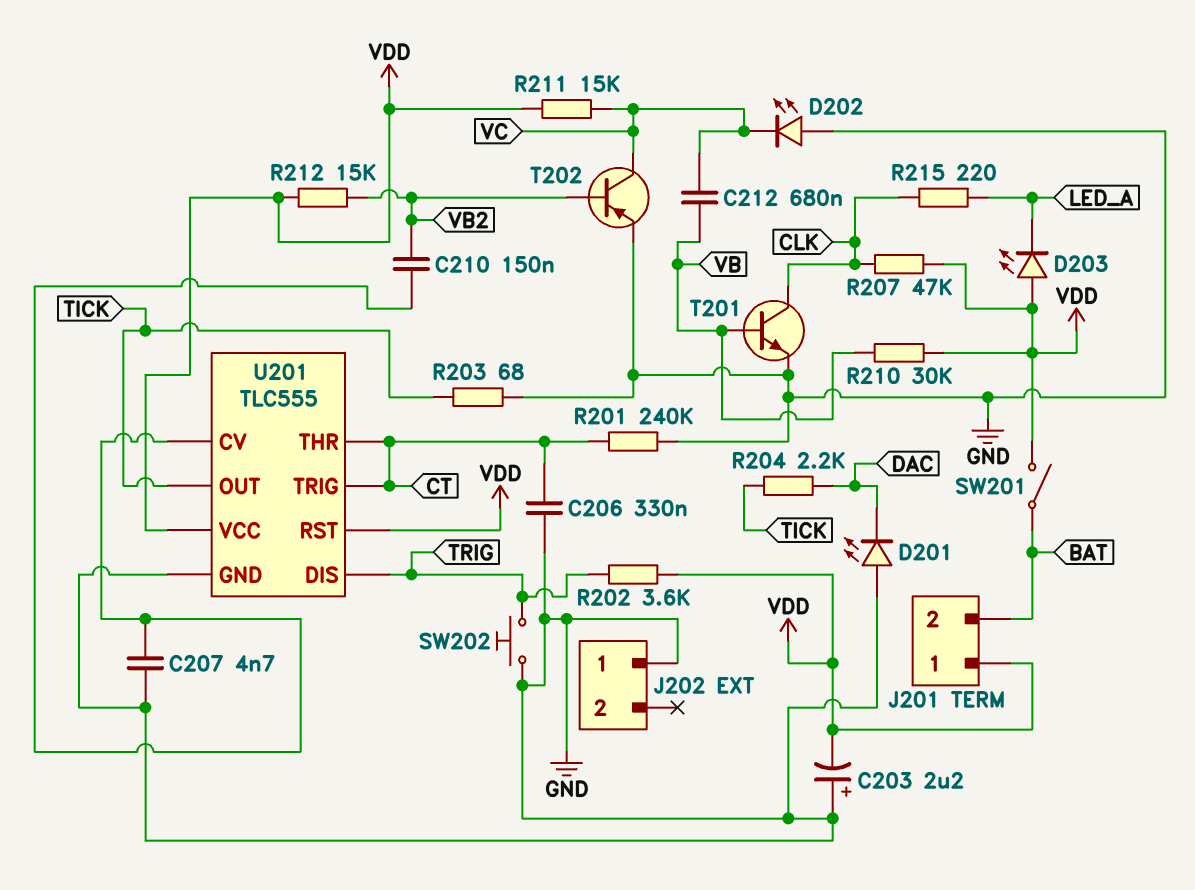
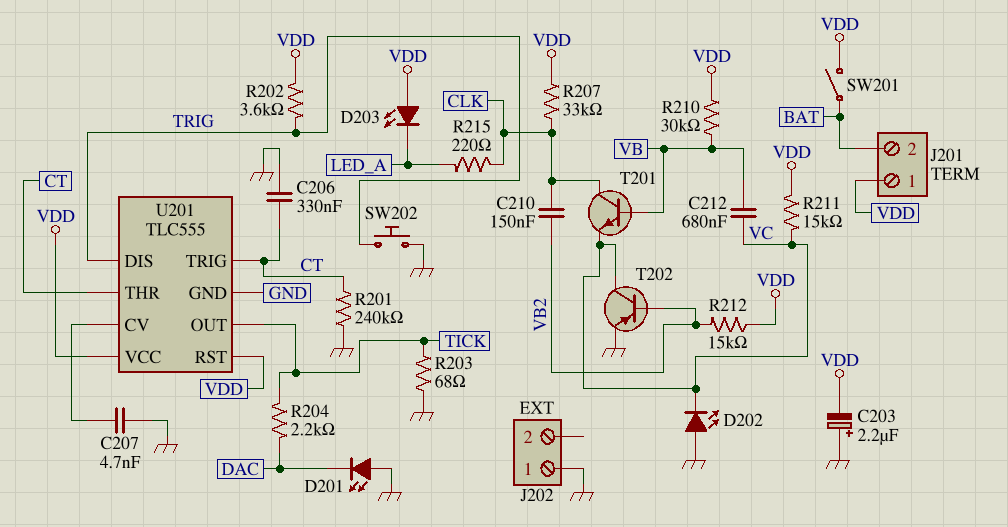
C210: 150nF (U201/CV, VB2) -> 150nF (CLK, VB2)
R207: 47k (CLK, VDD) -> 33k (CLK, VDD)
T201: NPN (B VB, C CLK, E GND) -> NPN (B VB, C CLK, E VC)

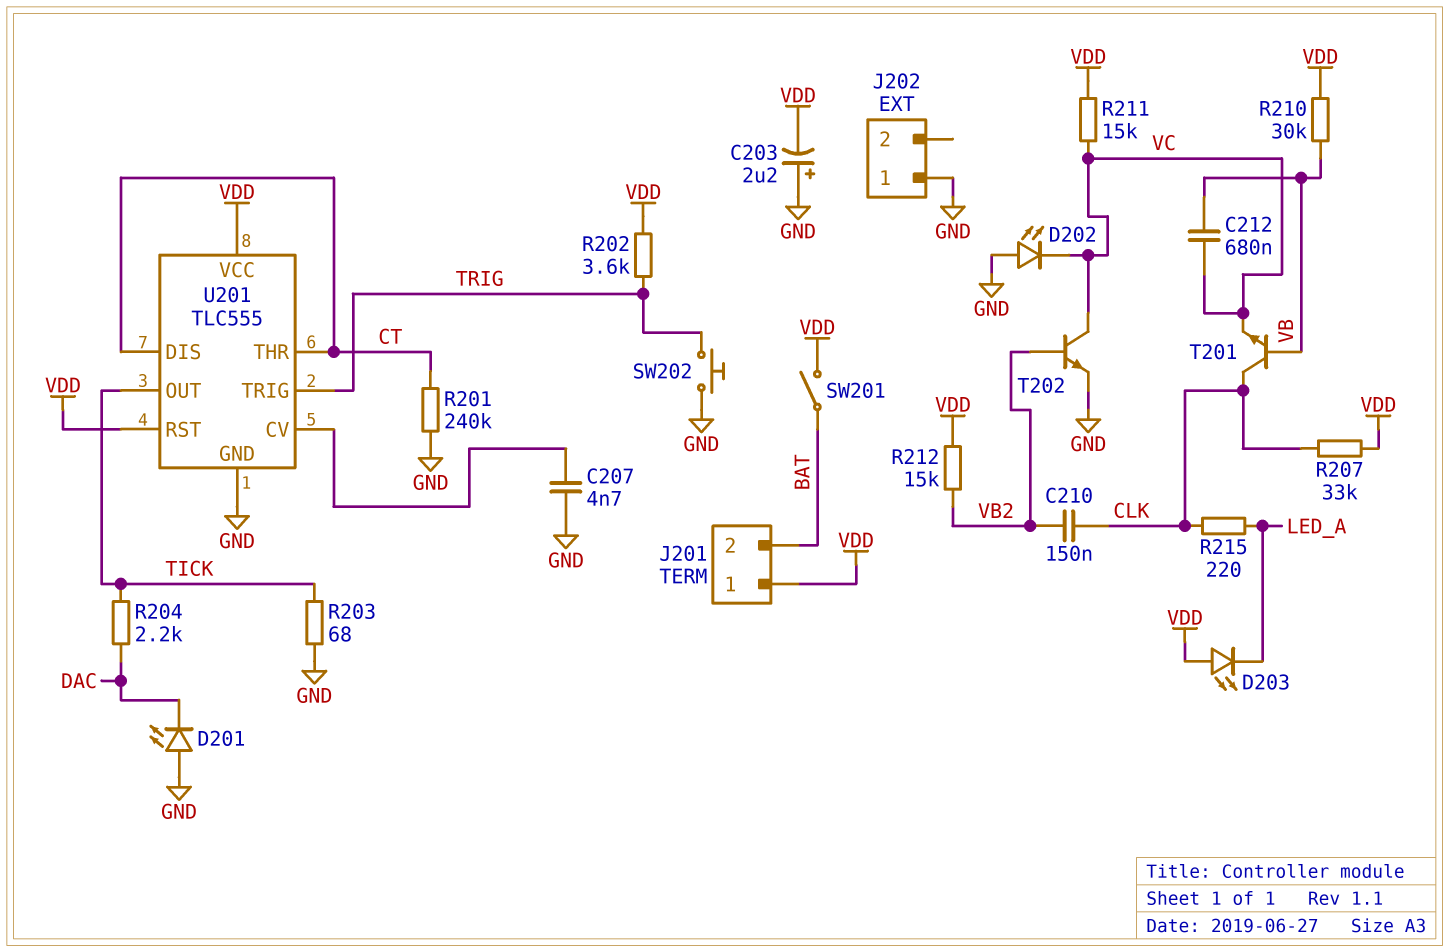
C206: 330nF (CT, GND) -> none
T202: PNP (B VB2, C VC, E GND) -> NPN (B VB2, C VC, E GND)
U201 pin DIS: TRIG -> CT
U201 pin TRIG: CT -> TRIG

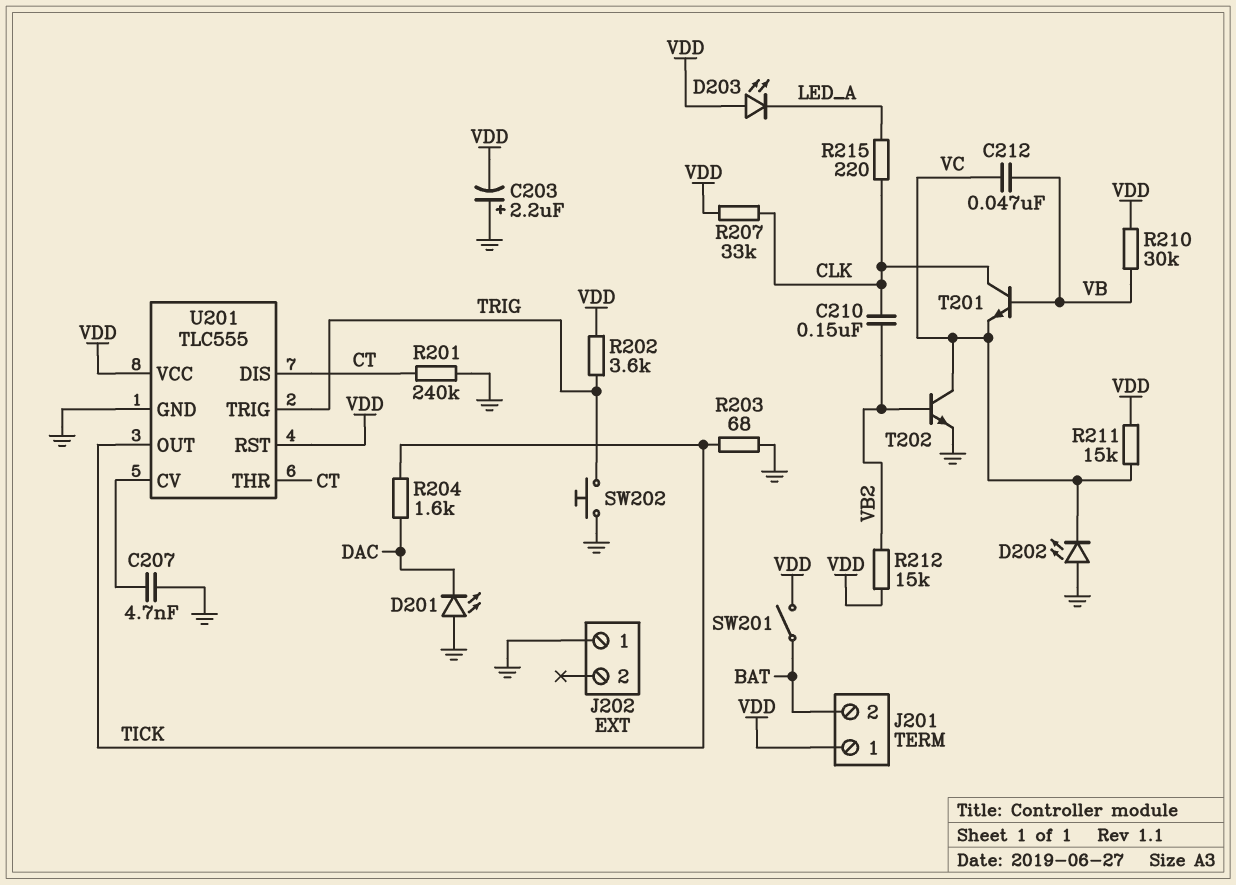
C212: 680nF (VB, VC) -> 47nF (VB, VC)
R204: 2.2k (DAC, TICK) -> 1.6k (DAC, TICK)

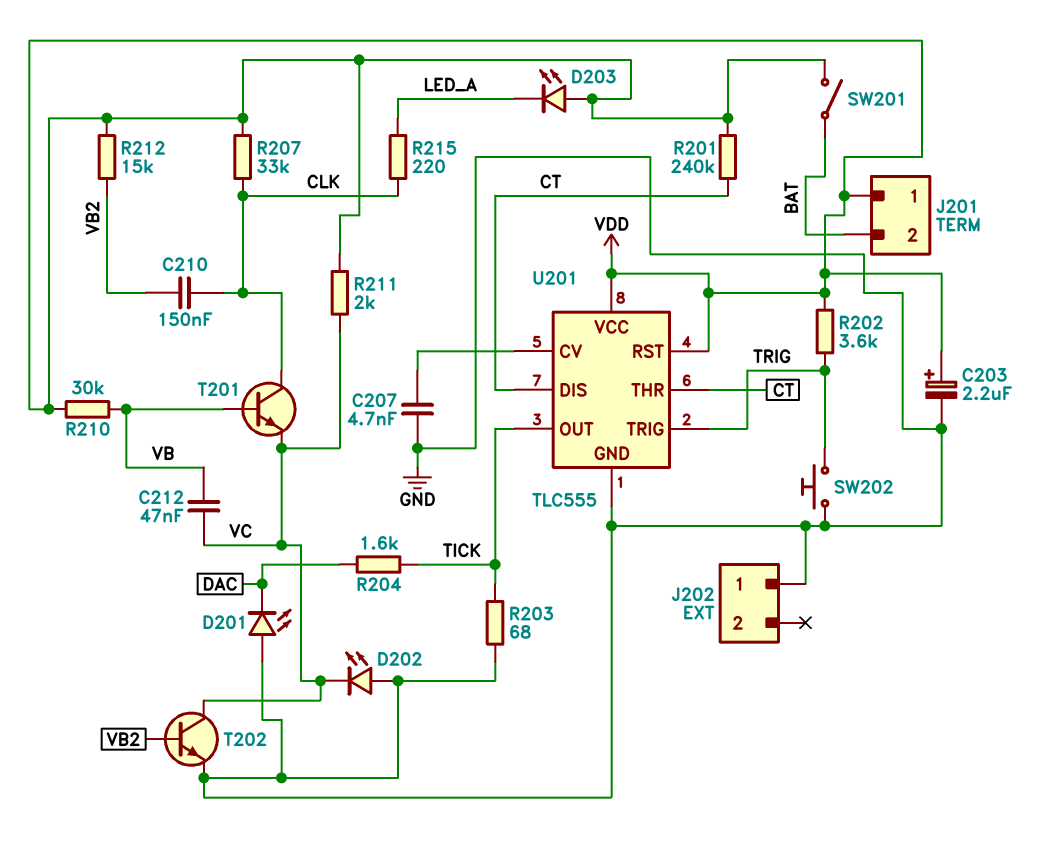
C203: 2.2uF (plus GND, minus VDD) -> 2.2uF (plus VDD, minus GND)
R201: 240k (CT, GND) -> 240k (CT, VDD)
R211: 15k (VC, VDD) -> 2k (VC, VDD)

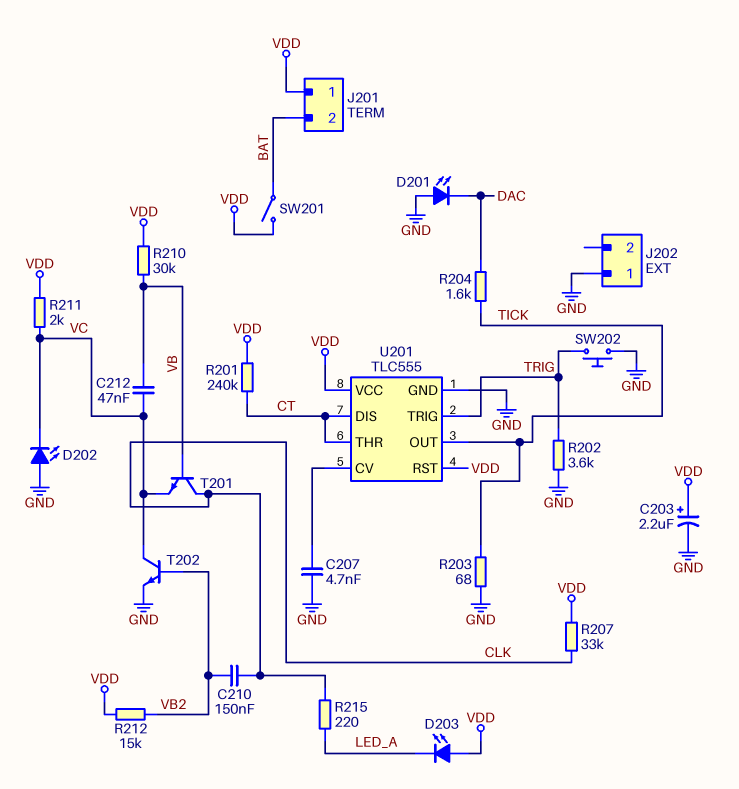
R202: 3.6k (TRIG, VDD) -> 3.6k (GND, TRIG)

